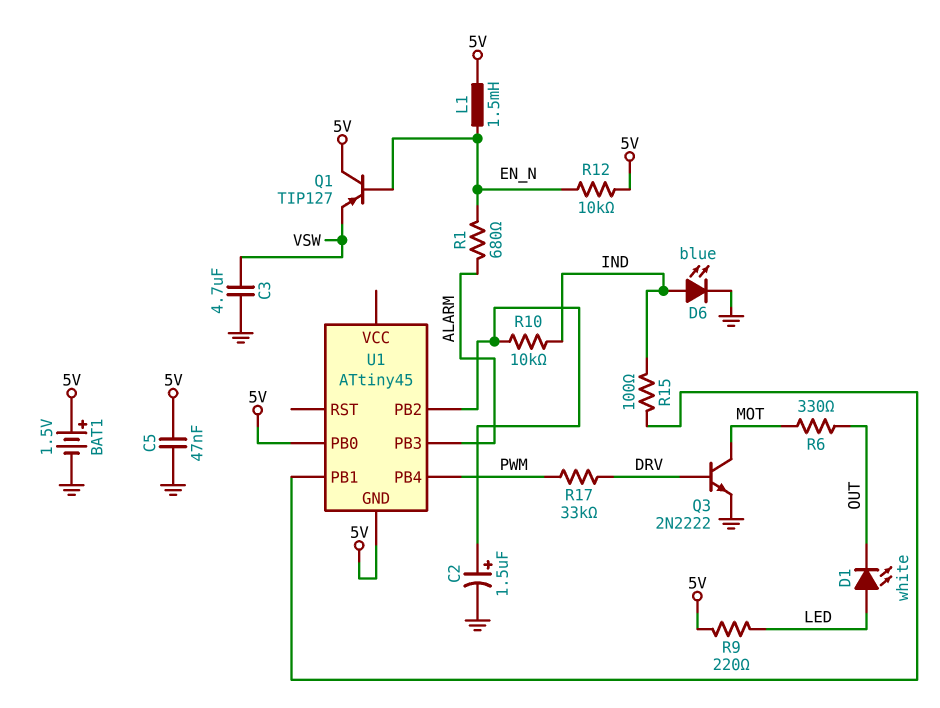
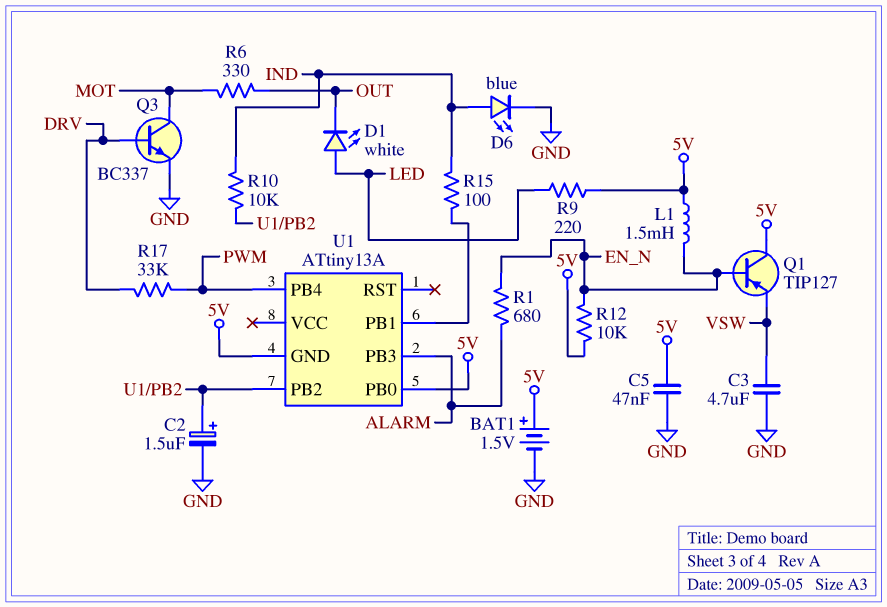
Q3: NPN 2N2222 (B DRV, C MOT, E GND) -> NPN BC337 (B DRV, C MOT, E GND)
U1: ATtiny45 -> ATtiny13A

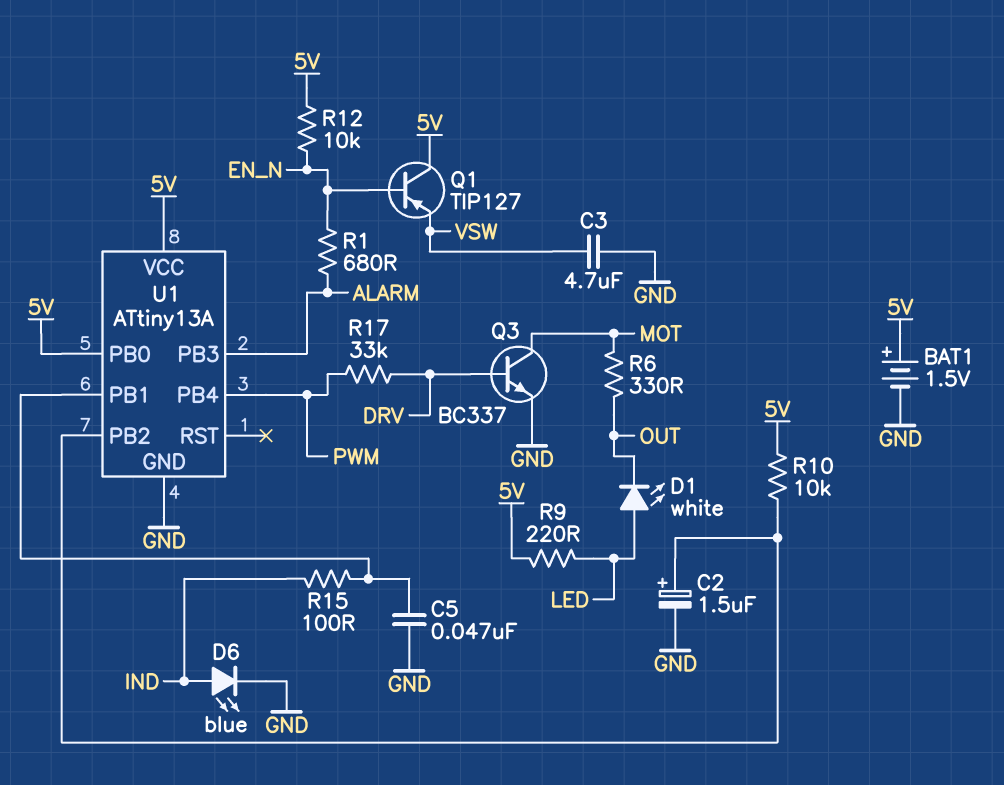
C5: 47nF (5V, GND) -> 47nF (GND, U1/PB1)
L1: 1.5mH (5V, EN_N) -> none
R10: 10k (IND, U1/PB2) -> 10k (5V, U1/PB2)
U1 pin GND: 5V -> GND
U1 pin VCC: none -> 5V

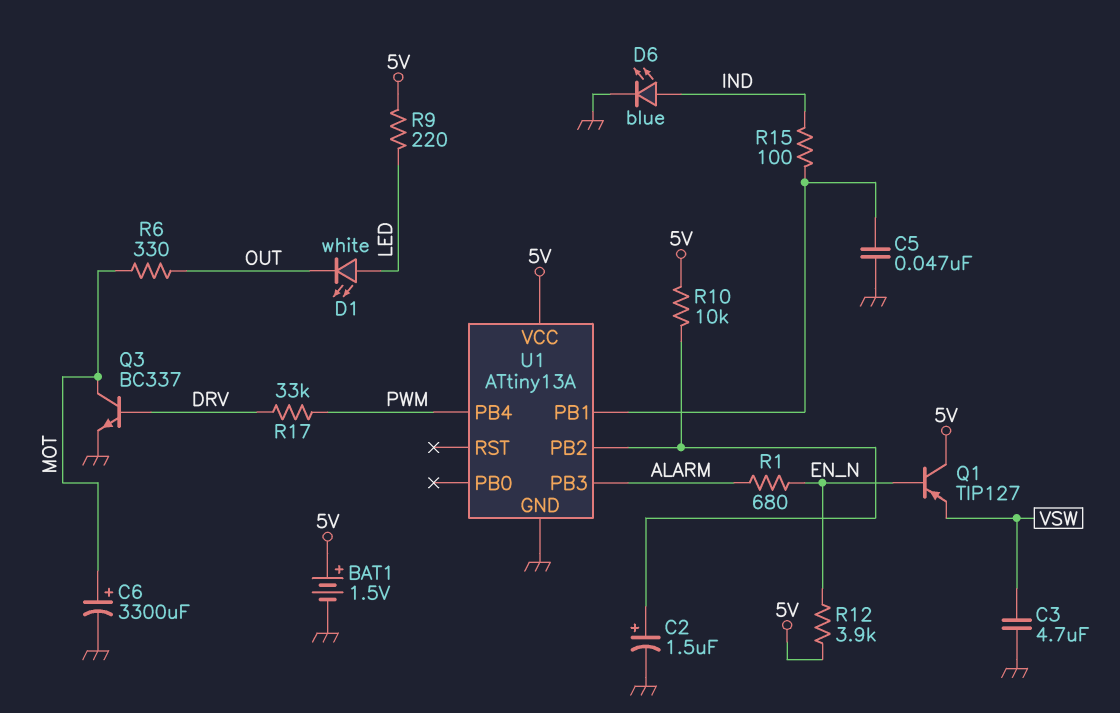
C6: none -> 3300uF (plus MOT, minus GND)
R12: 10k (5V, EN_N) -> 3.9k (5V, EN_N)
U1 pin PB0: 5V -> none

